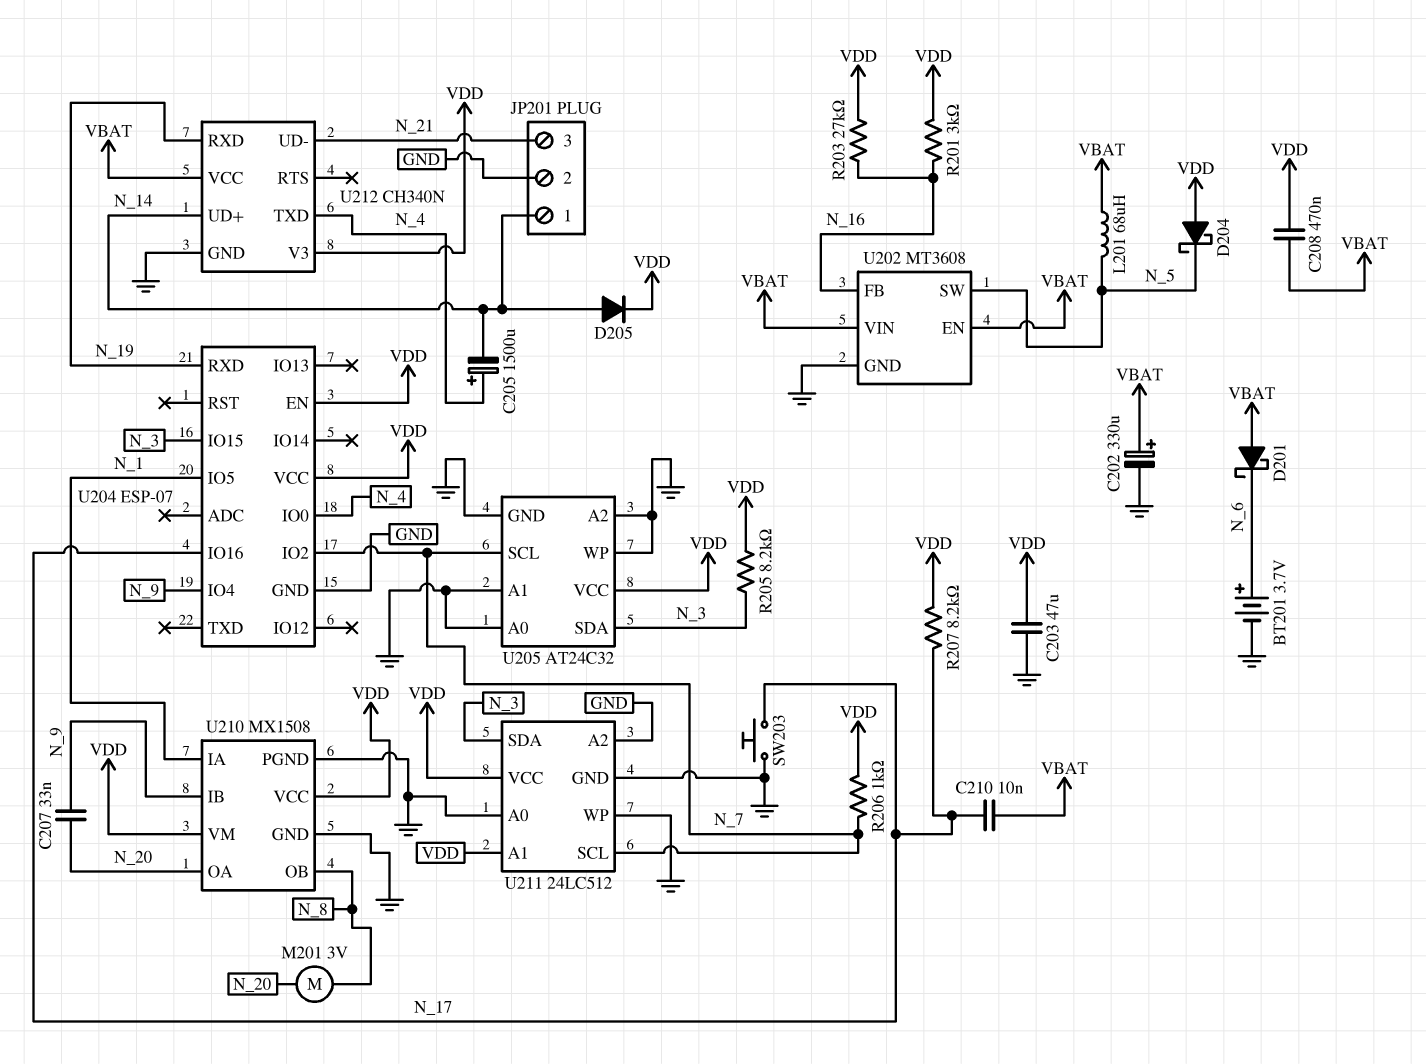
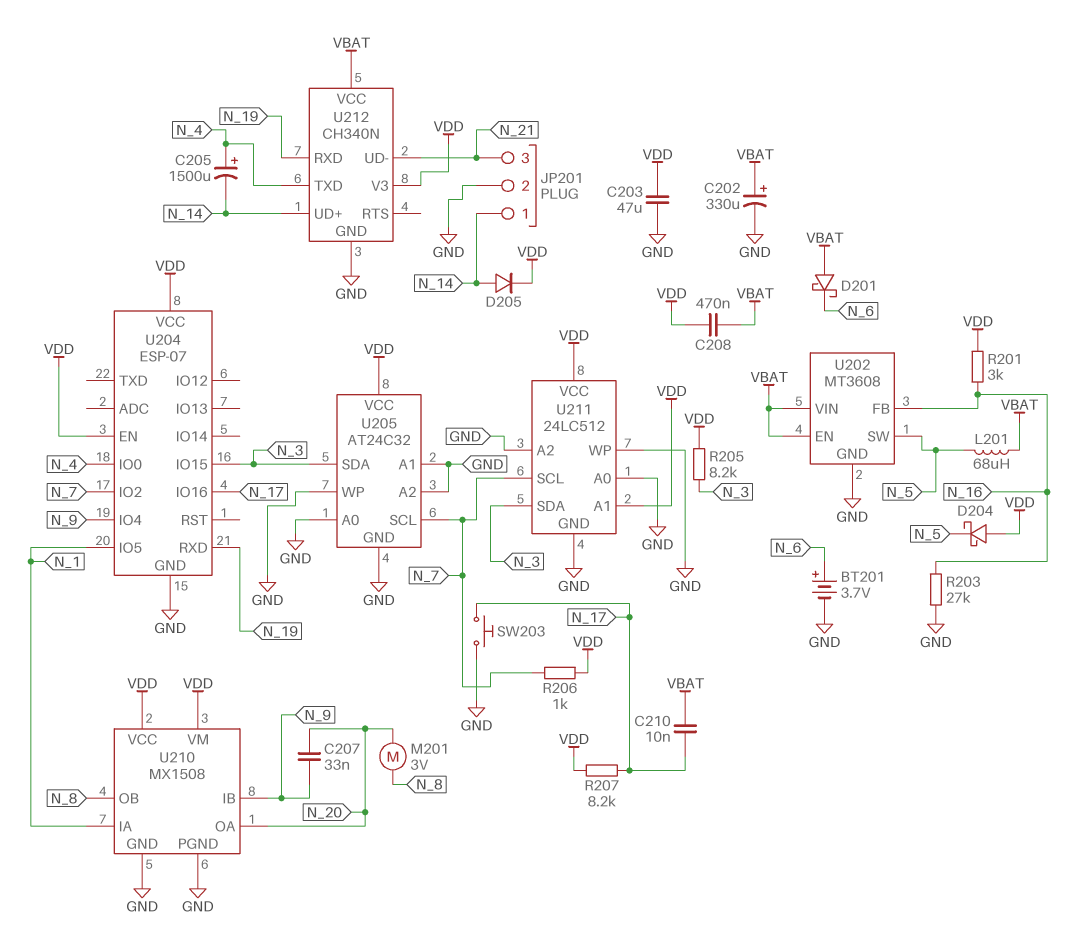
R203: 27k (N_16, VDD) -> 27k (GND, N_16)

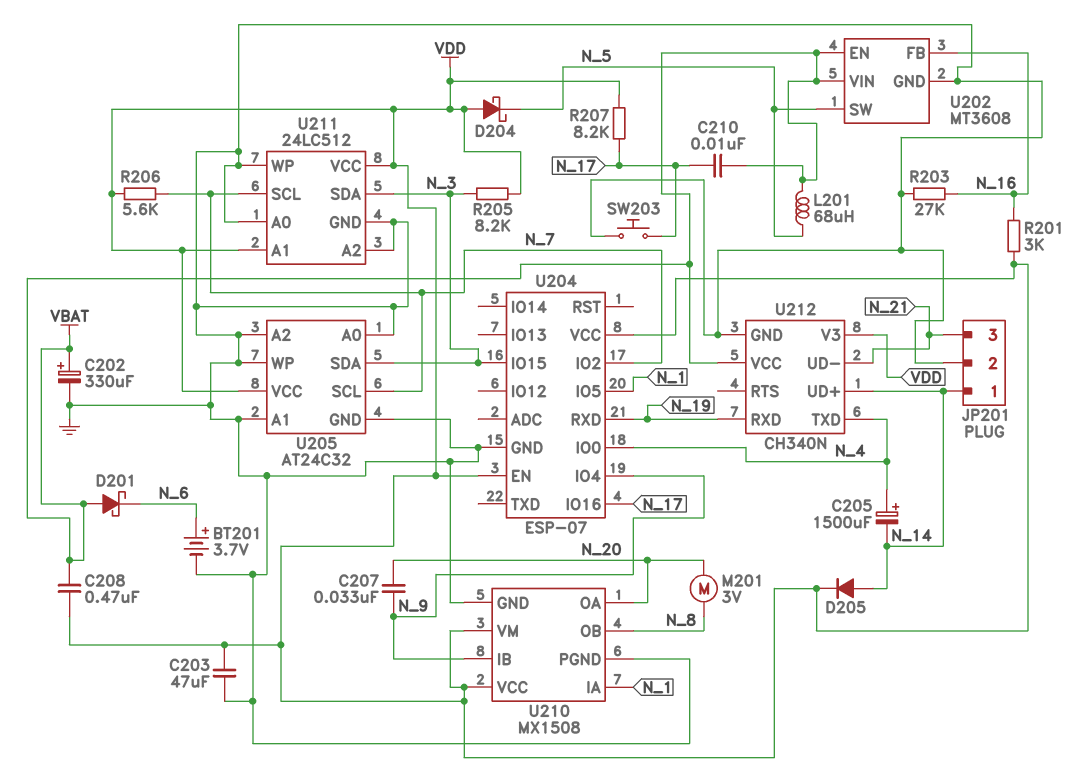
R206: 1k (N_7, VDD) -> 5.6k (N_7, VDD)

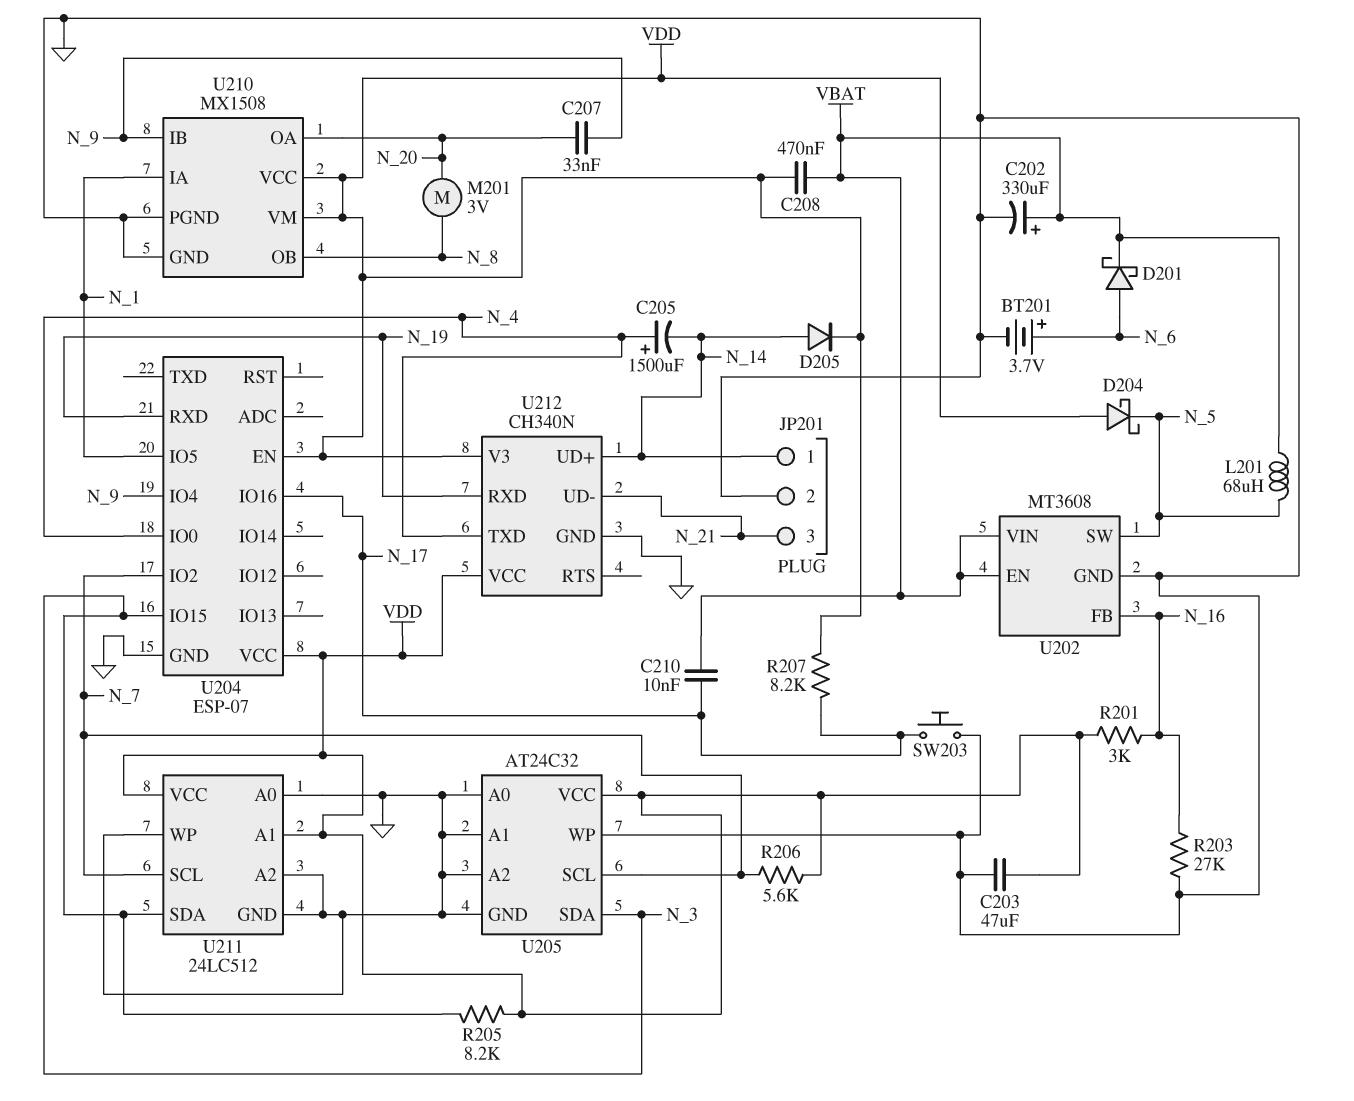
D201: schottky (A VBAT, K N_6) -> schottky (A N_6, K VBAT)
U212 pin VCC: VBAT -> VDD

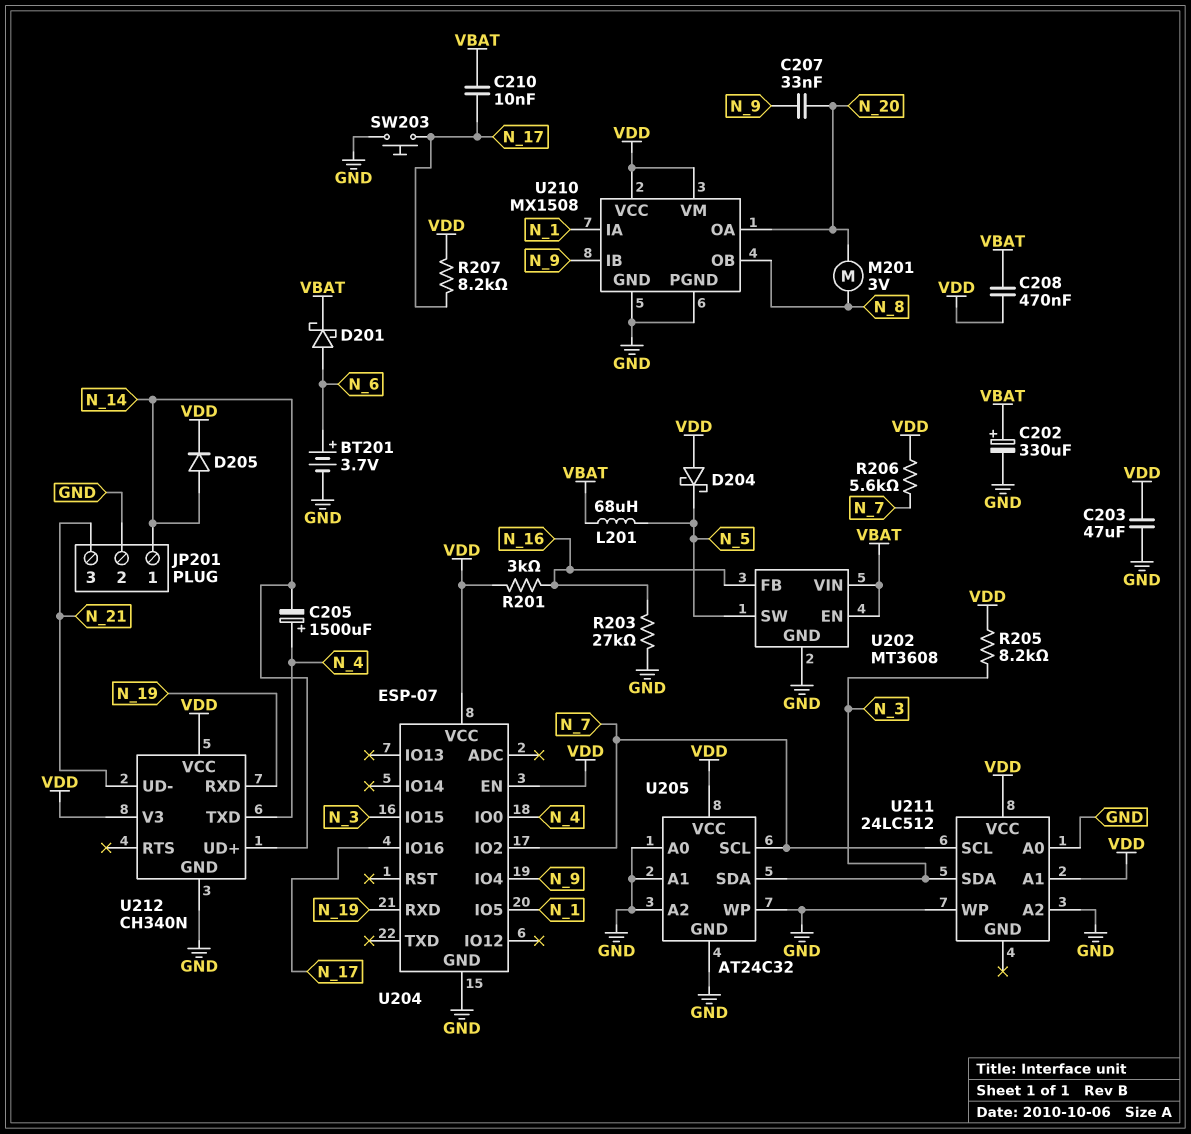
U211 pin GND: GND -> none

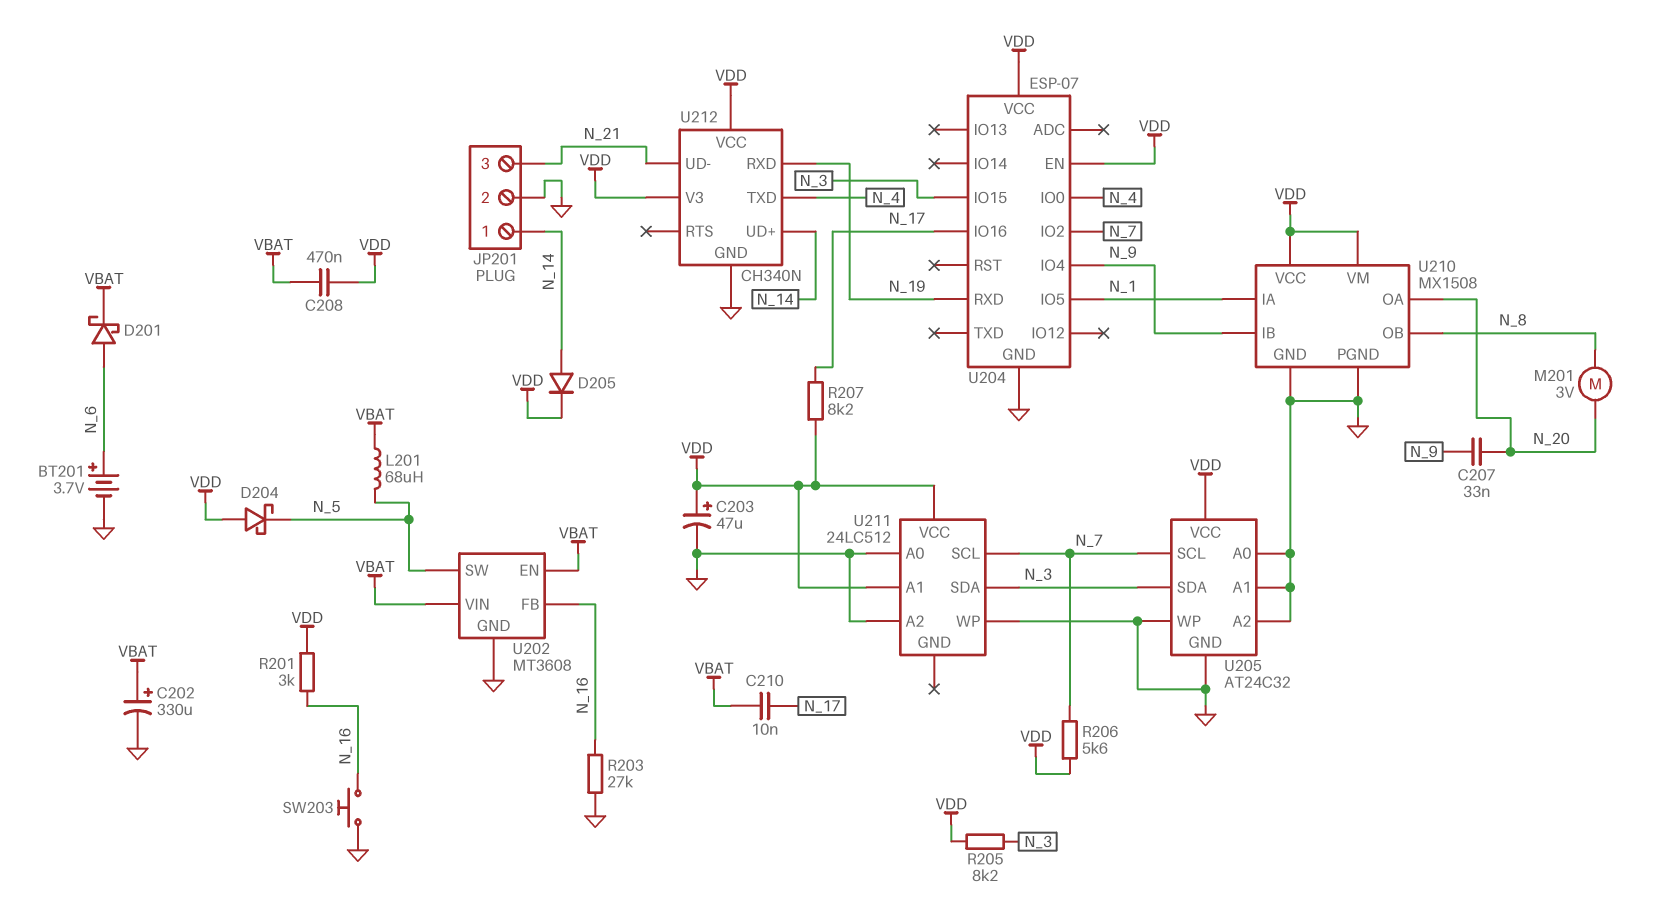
C203: 47uF (GND, VDD) -> 47uF (plus VDD, minus GND)
C205: 1500uF (plus N_4, minus N_14) -> none
SW203: button (GND, N_17) -> button (GND, N_16)

